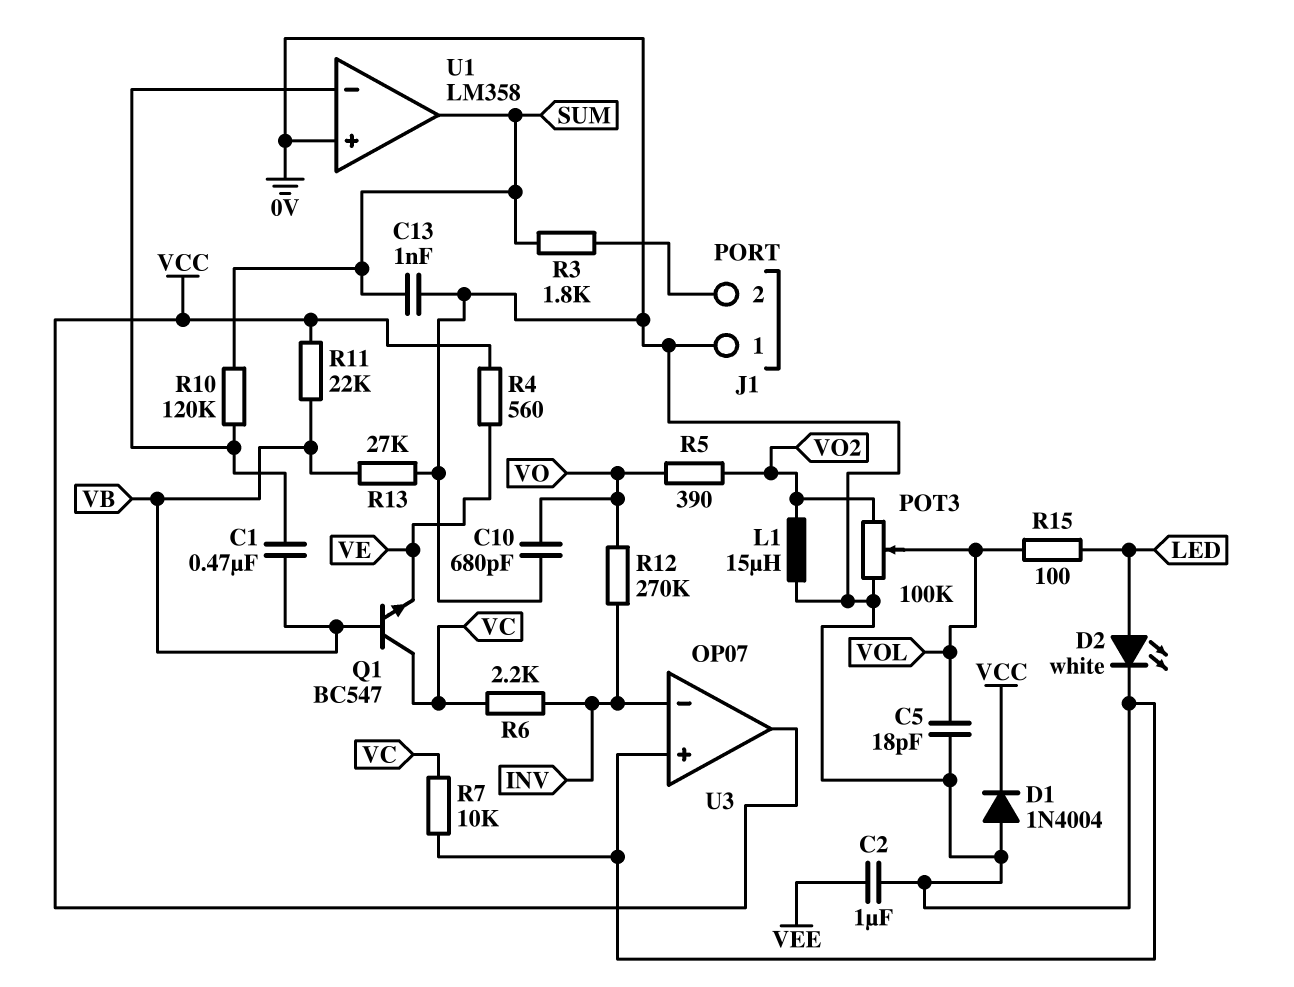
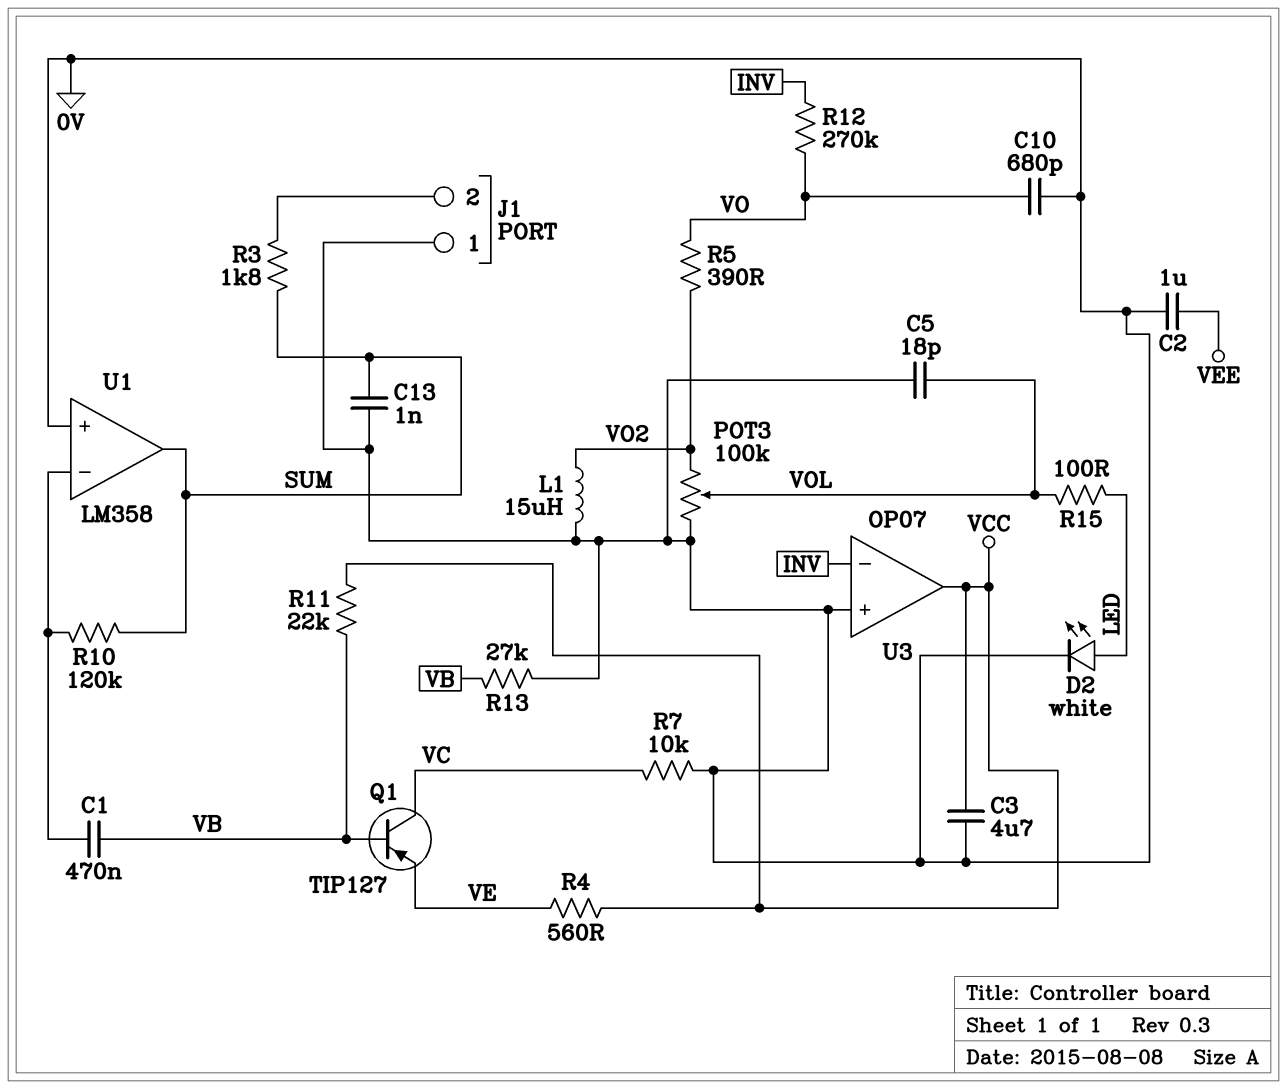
C3: none -> 4.7uF (0V, VCC)
D1: diode 1N4004 (A 0V, K VCC) -> none
Q1: NPN BC547 (B VB, C VC, E VE) -> PNP TIP127 (B VB, C VC, E VE)
R6: 2.2k (INV, VC) -> none

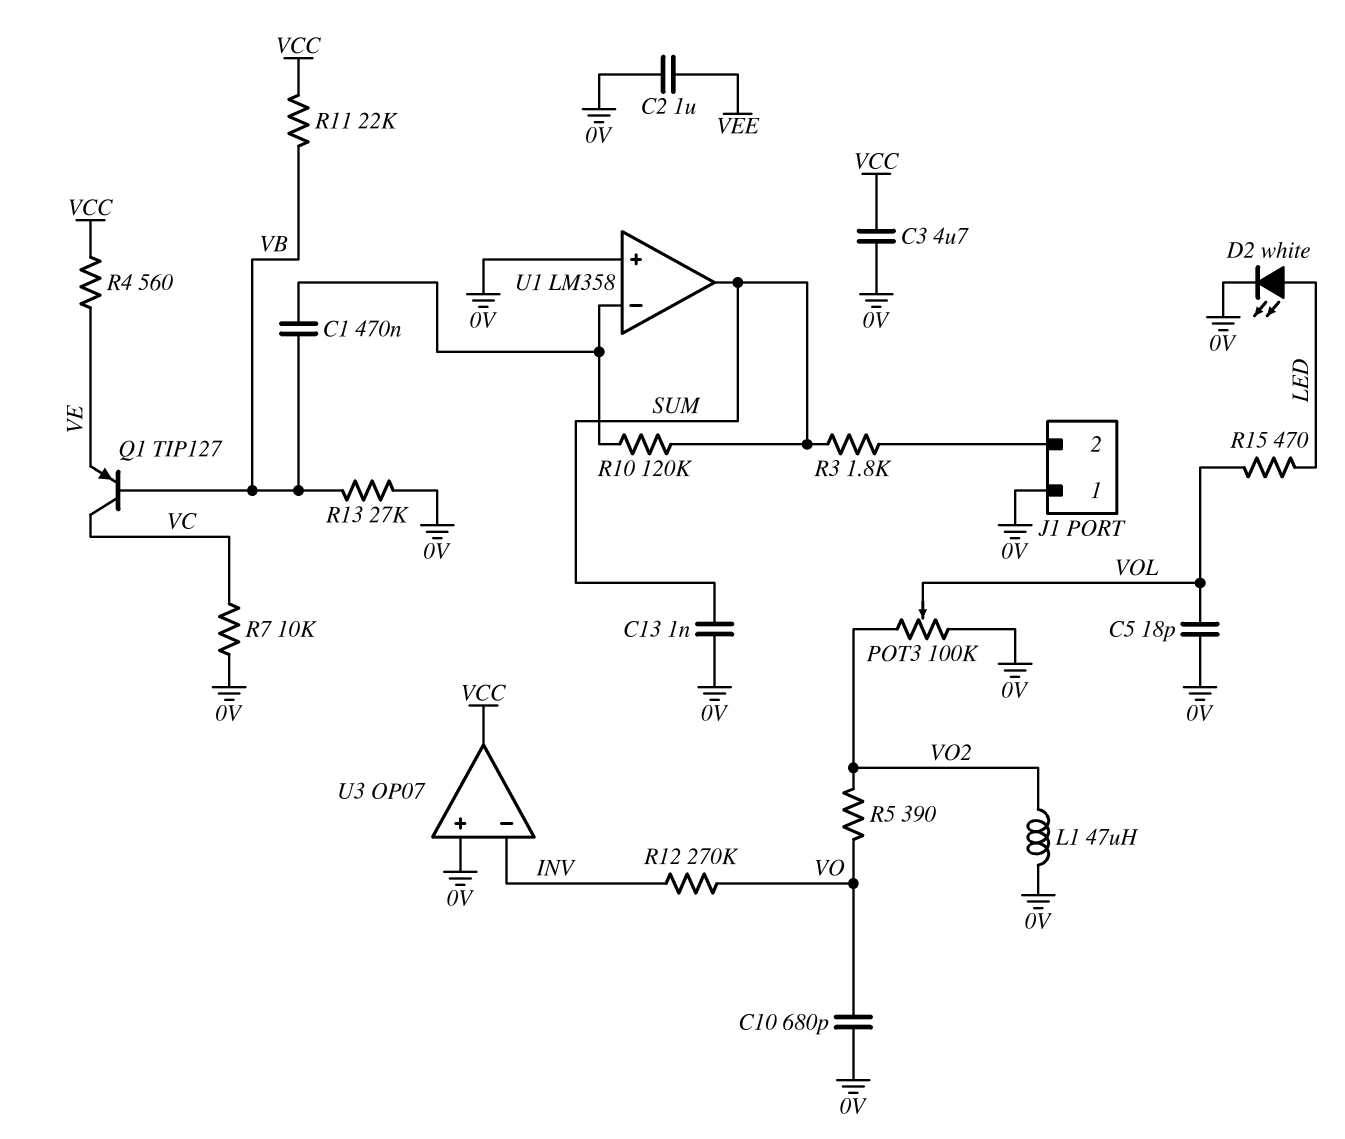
L1: 15uH (0V, VO2) -> 47uH (0V, VO2)
R15: 100 (LED, VOL) -> 470 (LED, VOL)

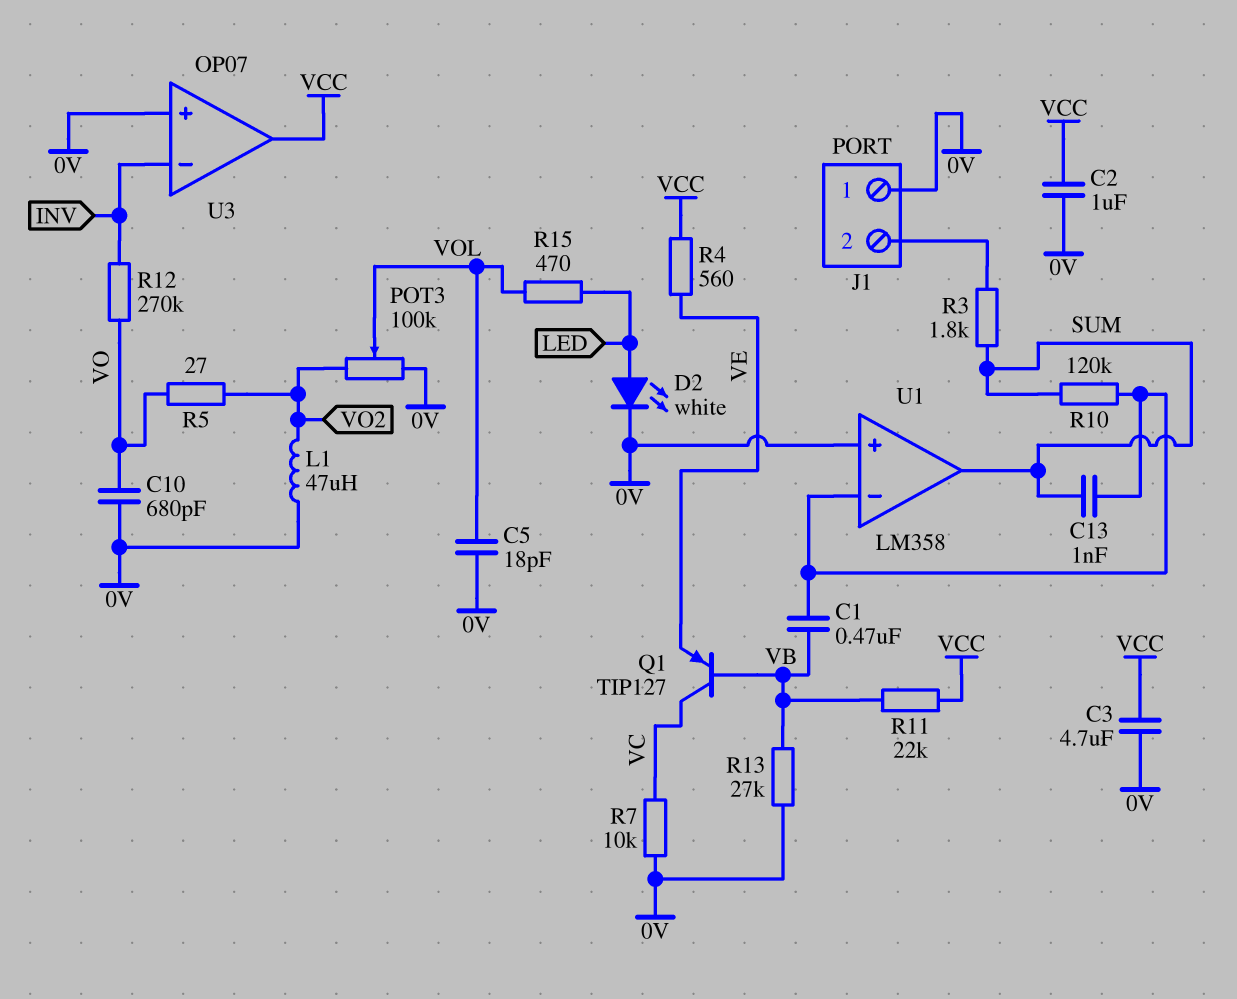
C2: 1uF (0V, VEE) -> 1uF (0V, VCC)
C13: 1nF (0V, SUM) -> 1nF (SUM, U1/in-)
R5: 390 (VO, VO2) -> 27 (VO, VO2)

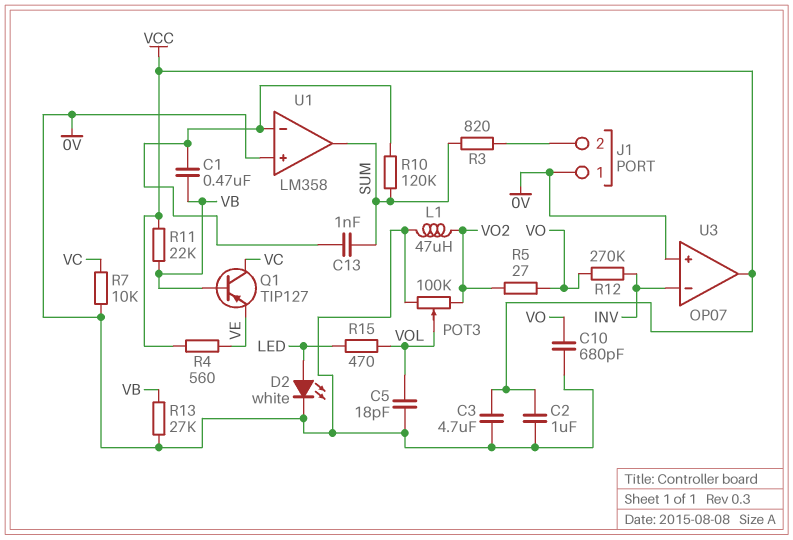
R3: 1.8k (J1/2, SUM) -> 820 (J1/2, SUM)

